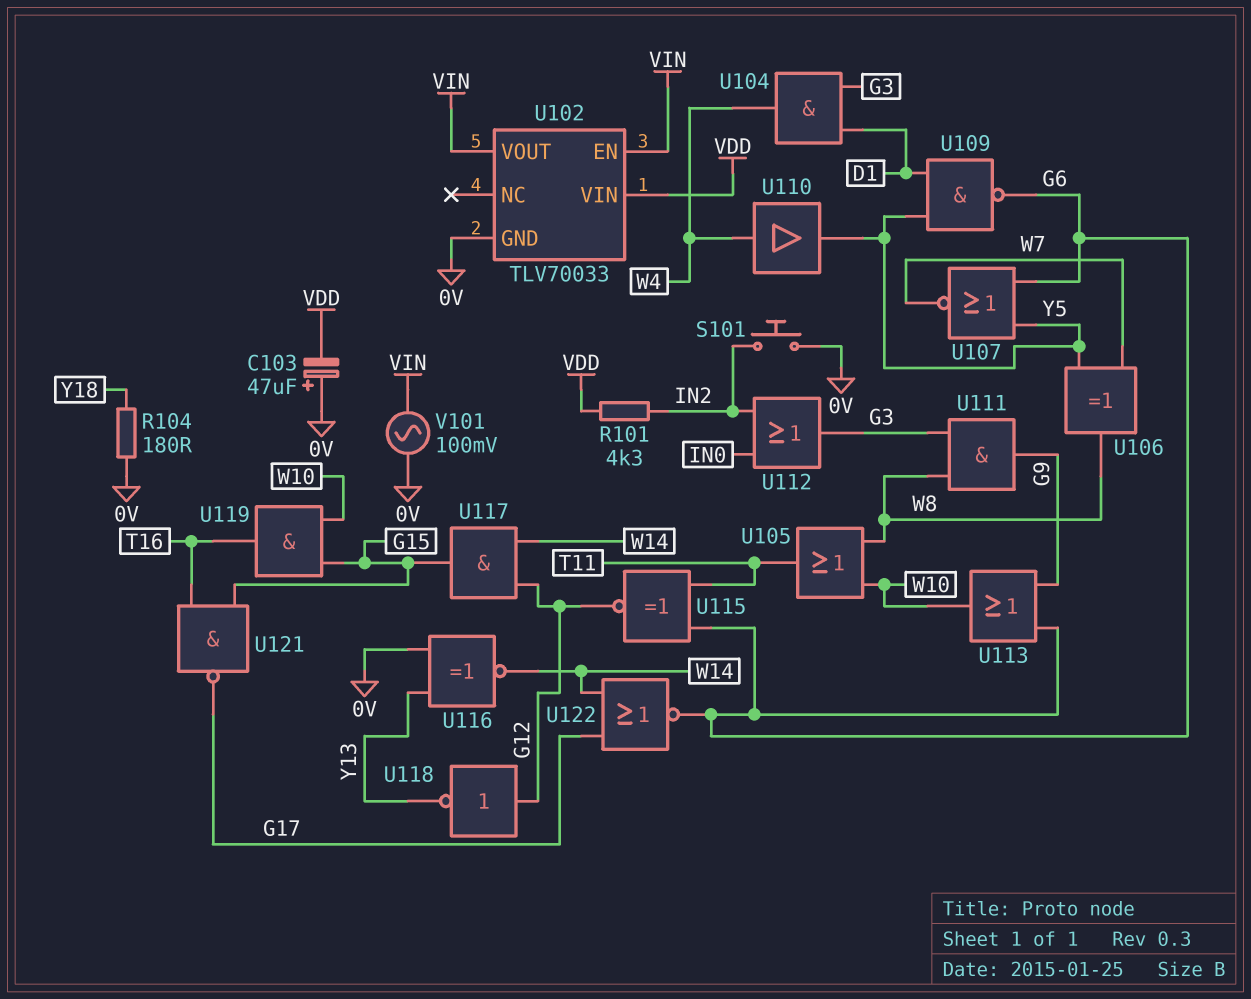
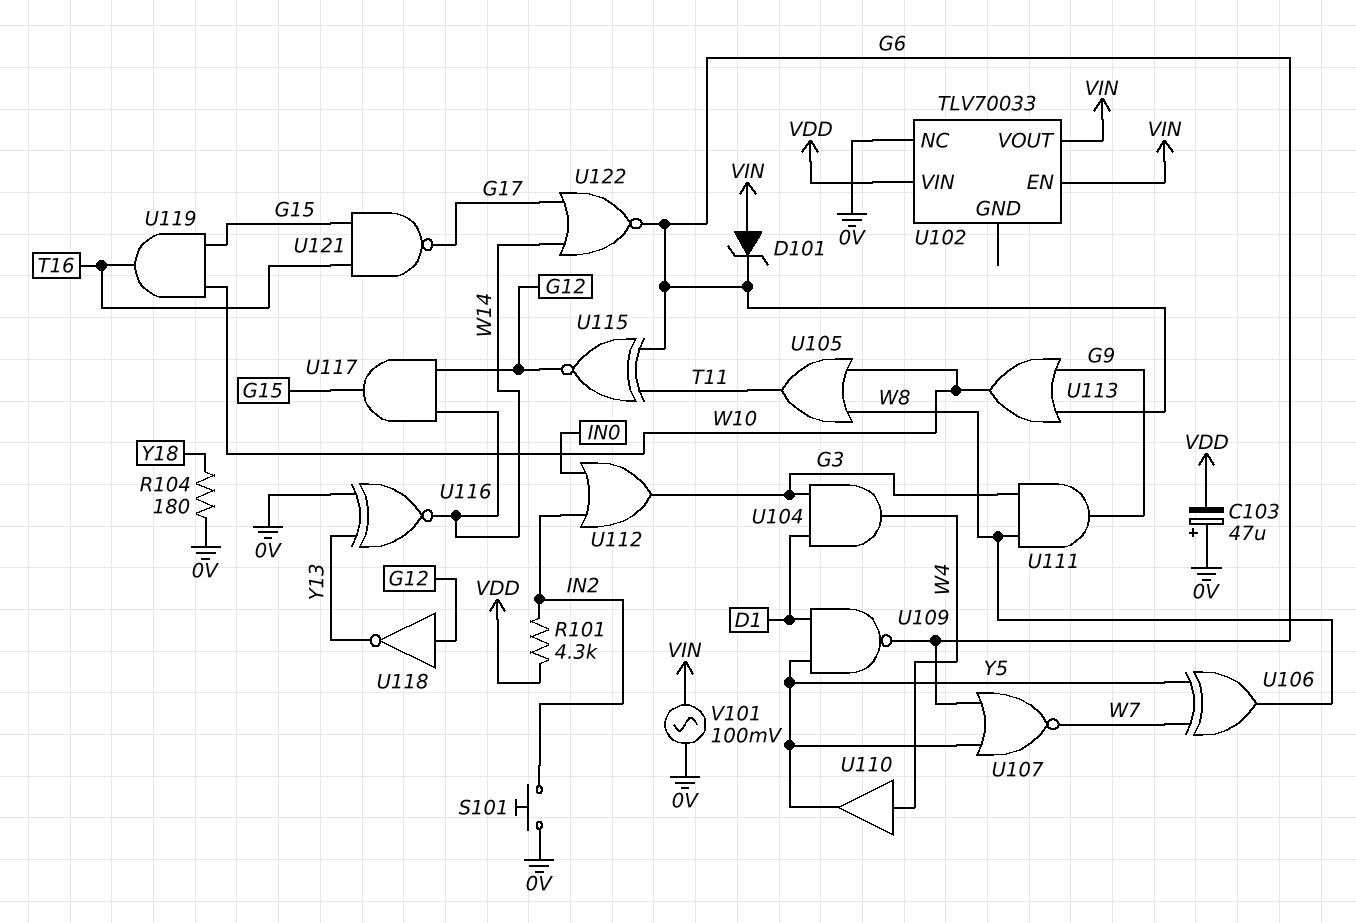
D101: none -> zener (A VIN, K G6)
U102 pin GND: 0V -> none
U102 pin NC: none -> 0V

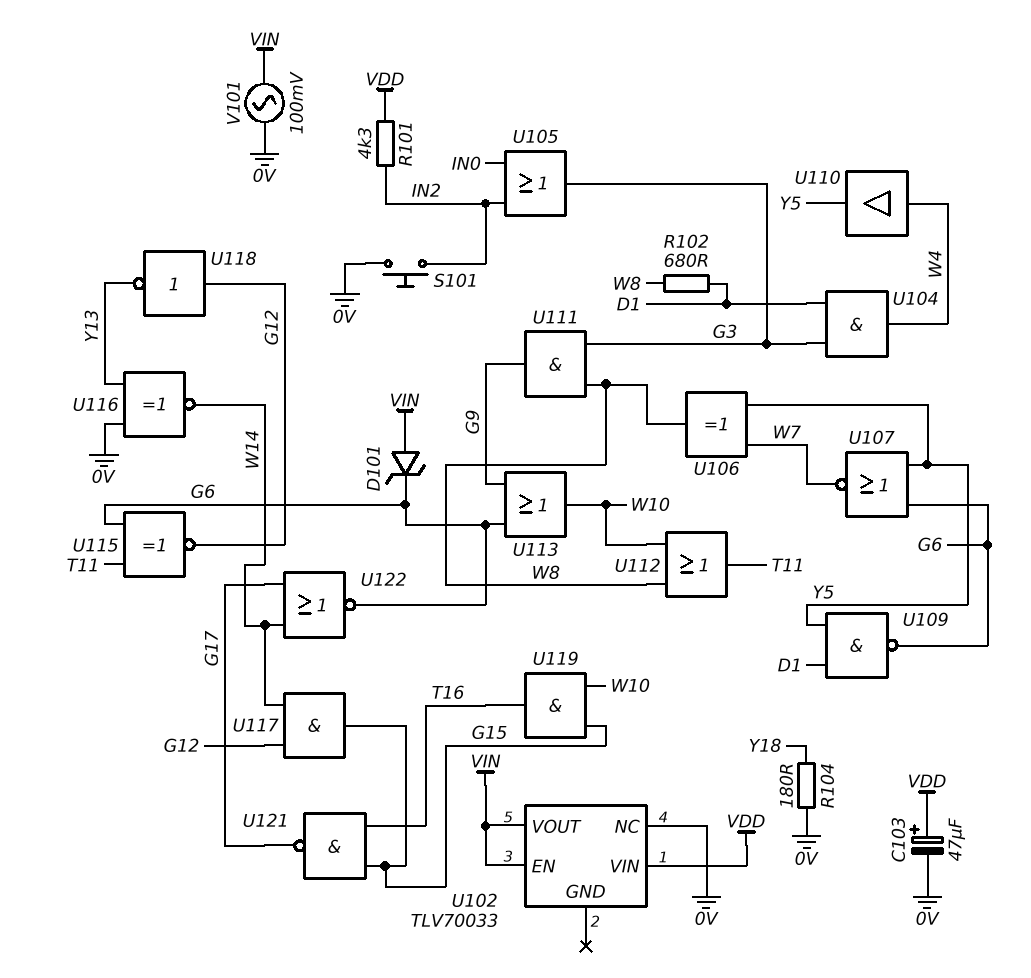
C103: 47uF (plus 0V, minus VDD) -> 47uF (plus VDD, minus 0V)
R102: none -> 680 (D1, W8)
U105: OR (in W8, in W10, out T11) -> OR (in IN0, in IN2, out G3)
U112: OR (in IN0, in IN2, out G3) -> OR (in W8, in W10, out T11)

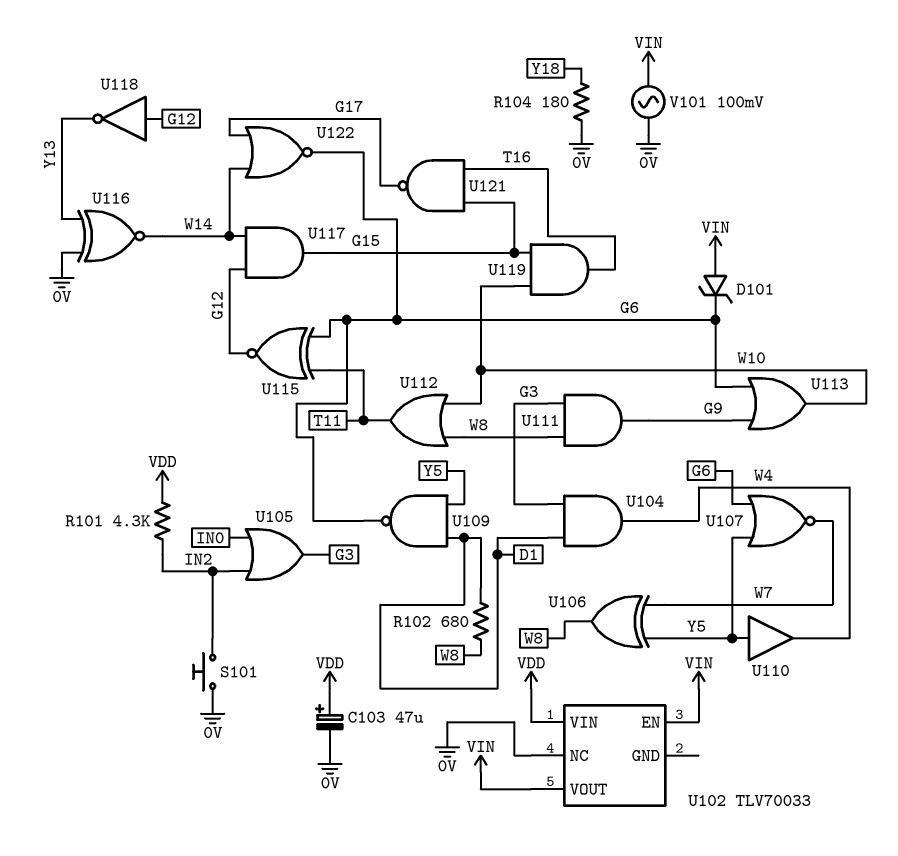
U110: buffer (in W4, out Y5) -> buffer (in Y5, out W4)

